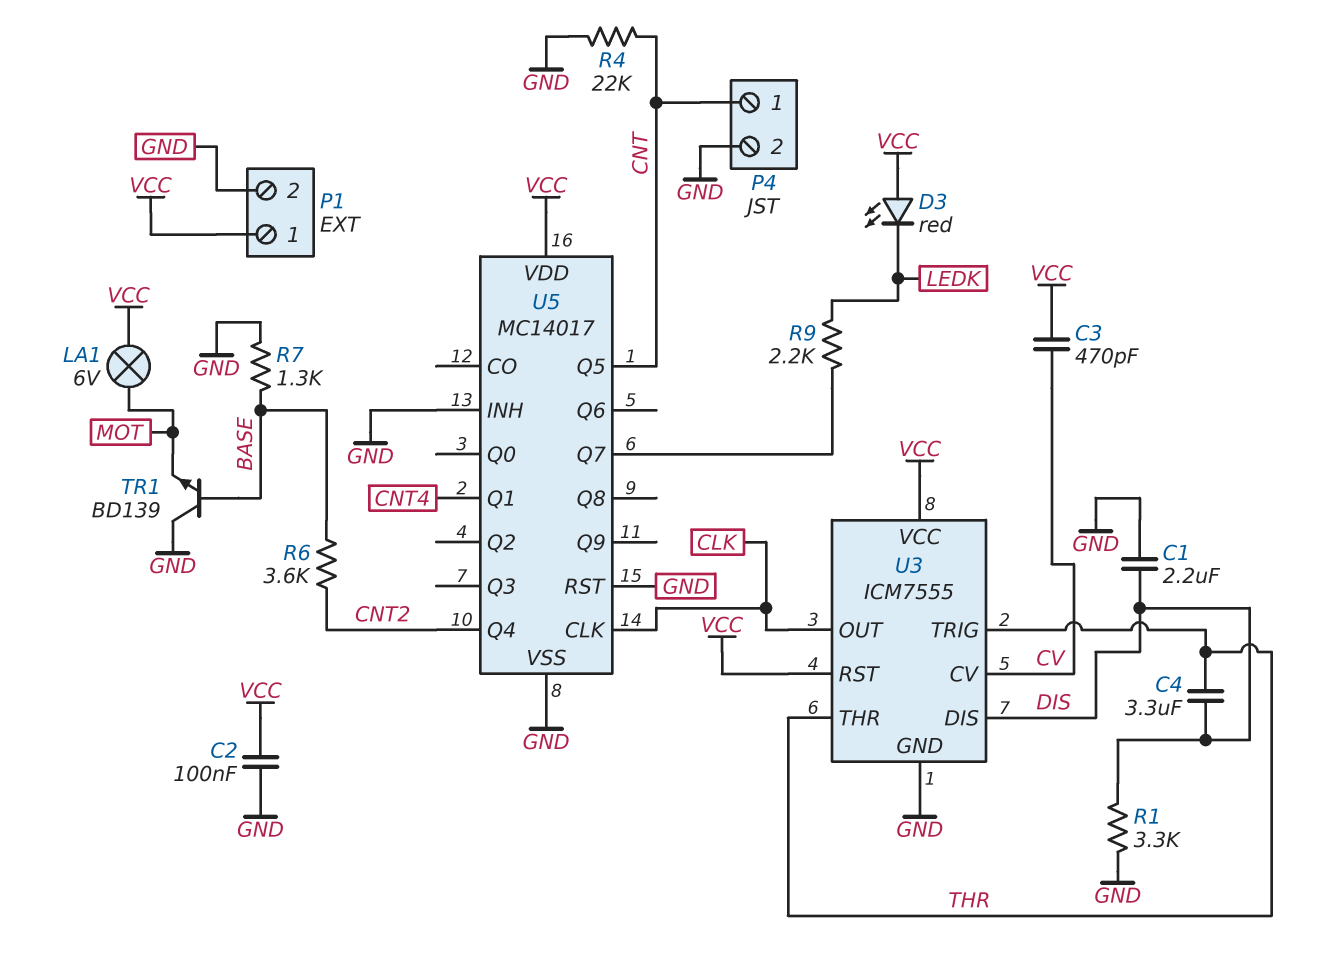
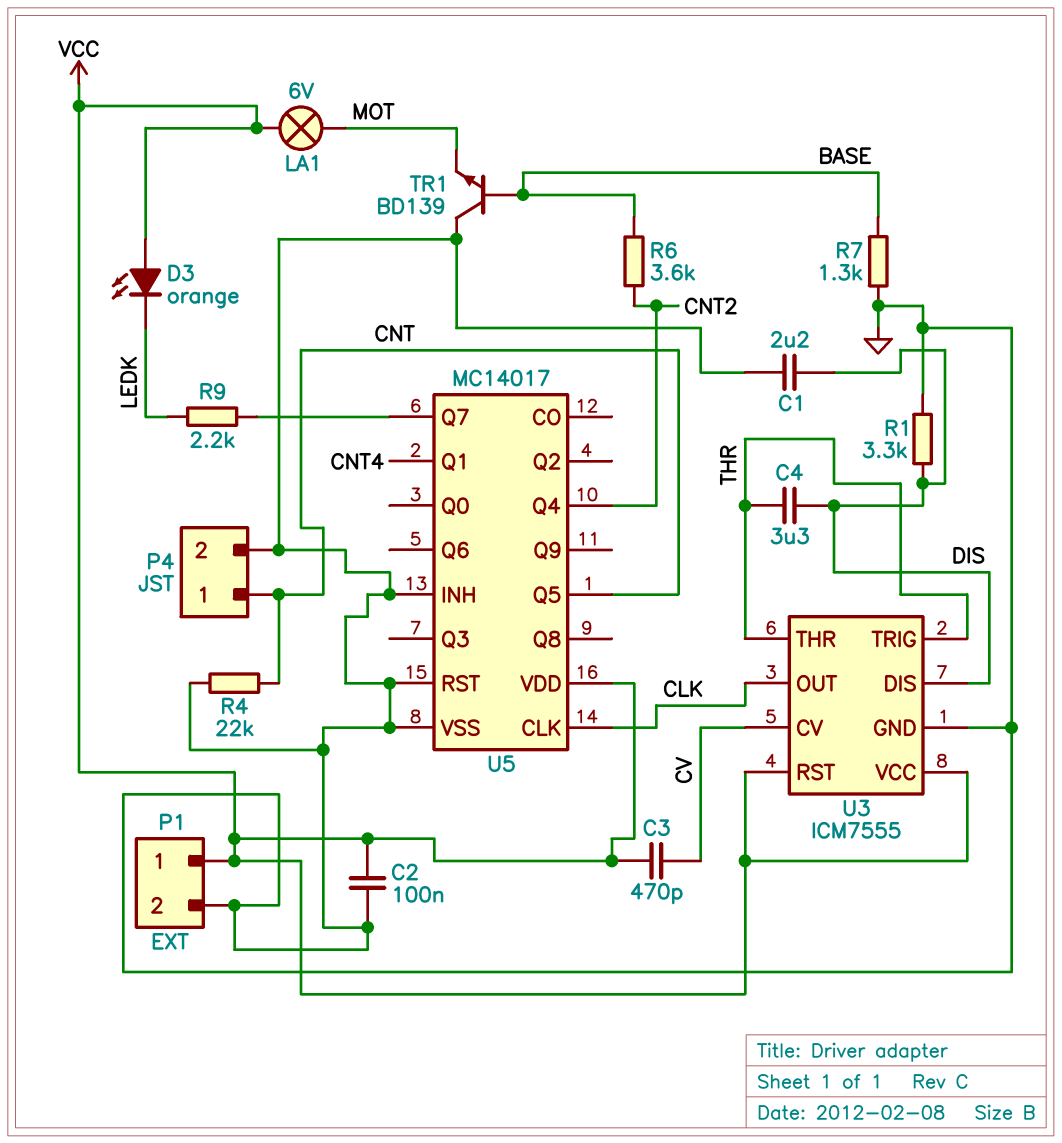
D3: LED red (A VCC, K LEDK) -> LED orange (A VCC, K LEDK)

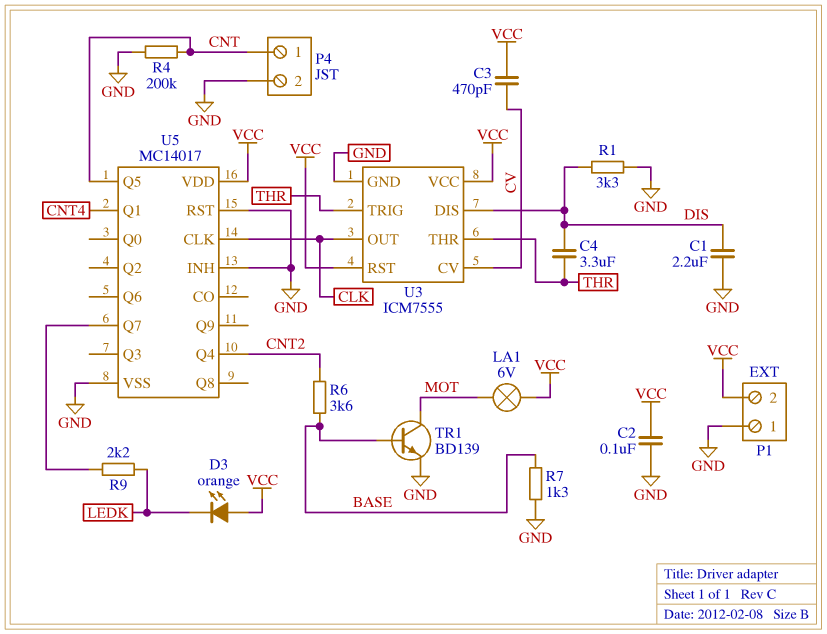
P1 pin 1: VCC -> GND
P1 pin 2: GND -> VCC
R4: 22k (CNT, GND) -> 200k (CNT, GND)
TR1: NPN BD139 (B BASE, C GND, E MOT) -> NPN BD139 (B BASE, C MOT, E GND)

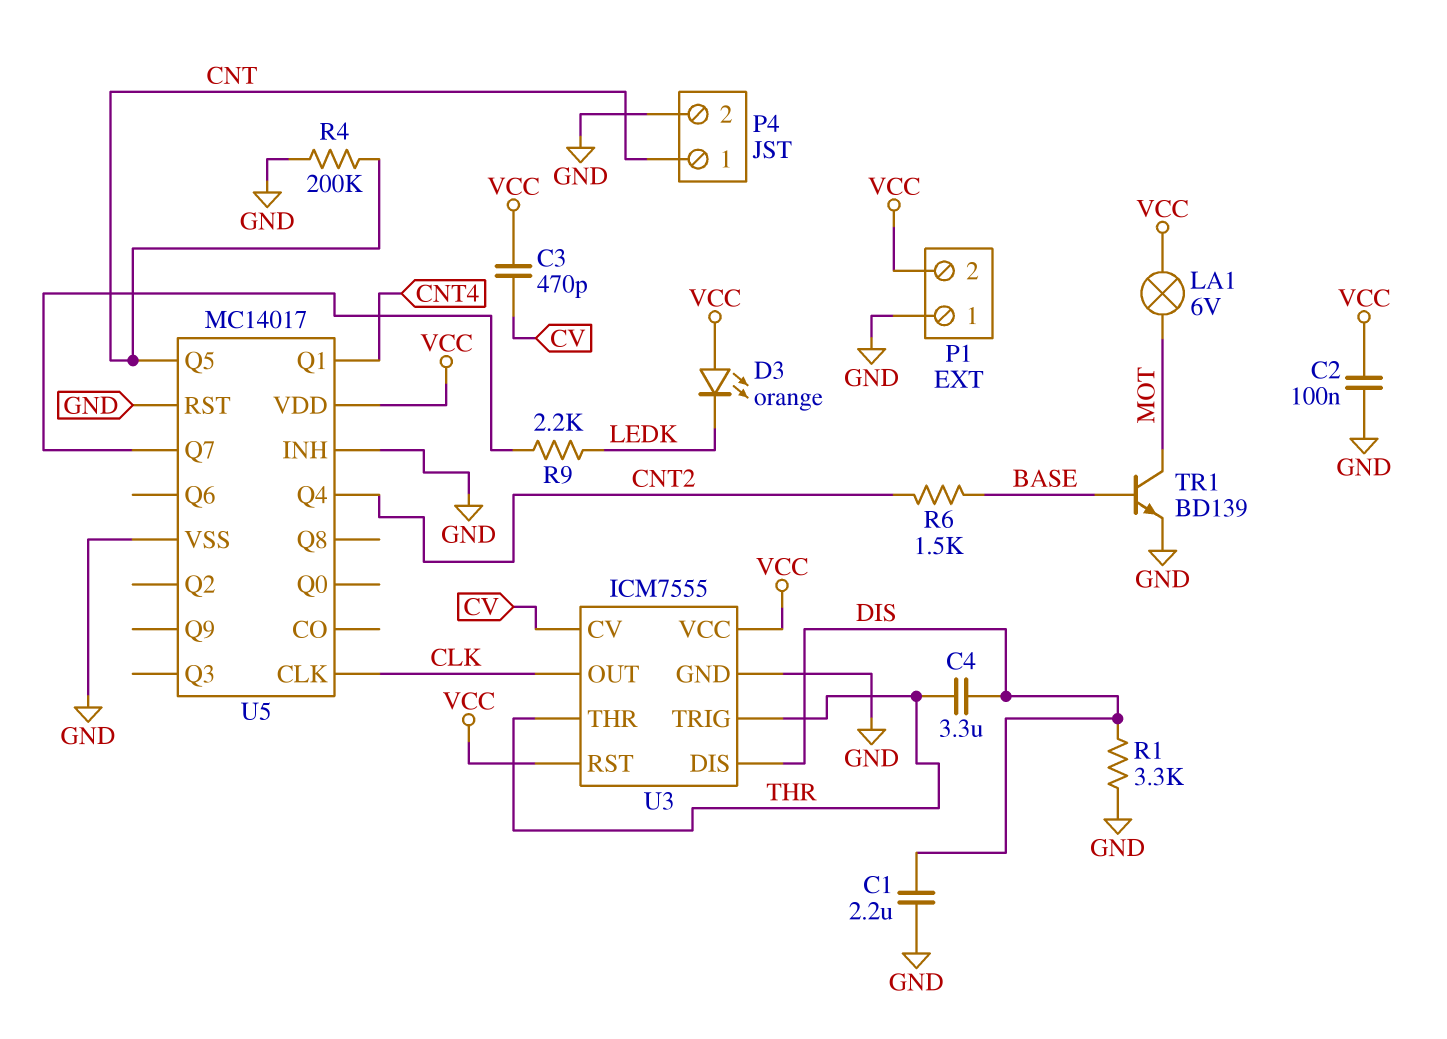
R6: 3.6k (BASE, CNT2) -> 1.5k (BASE, CNT2)
R7: 1.3k (BASE, GND) -> none

